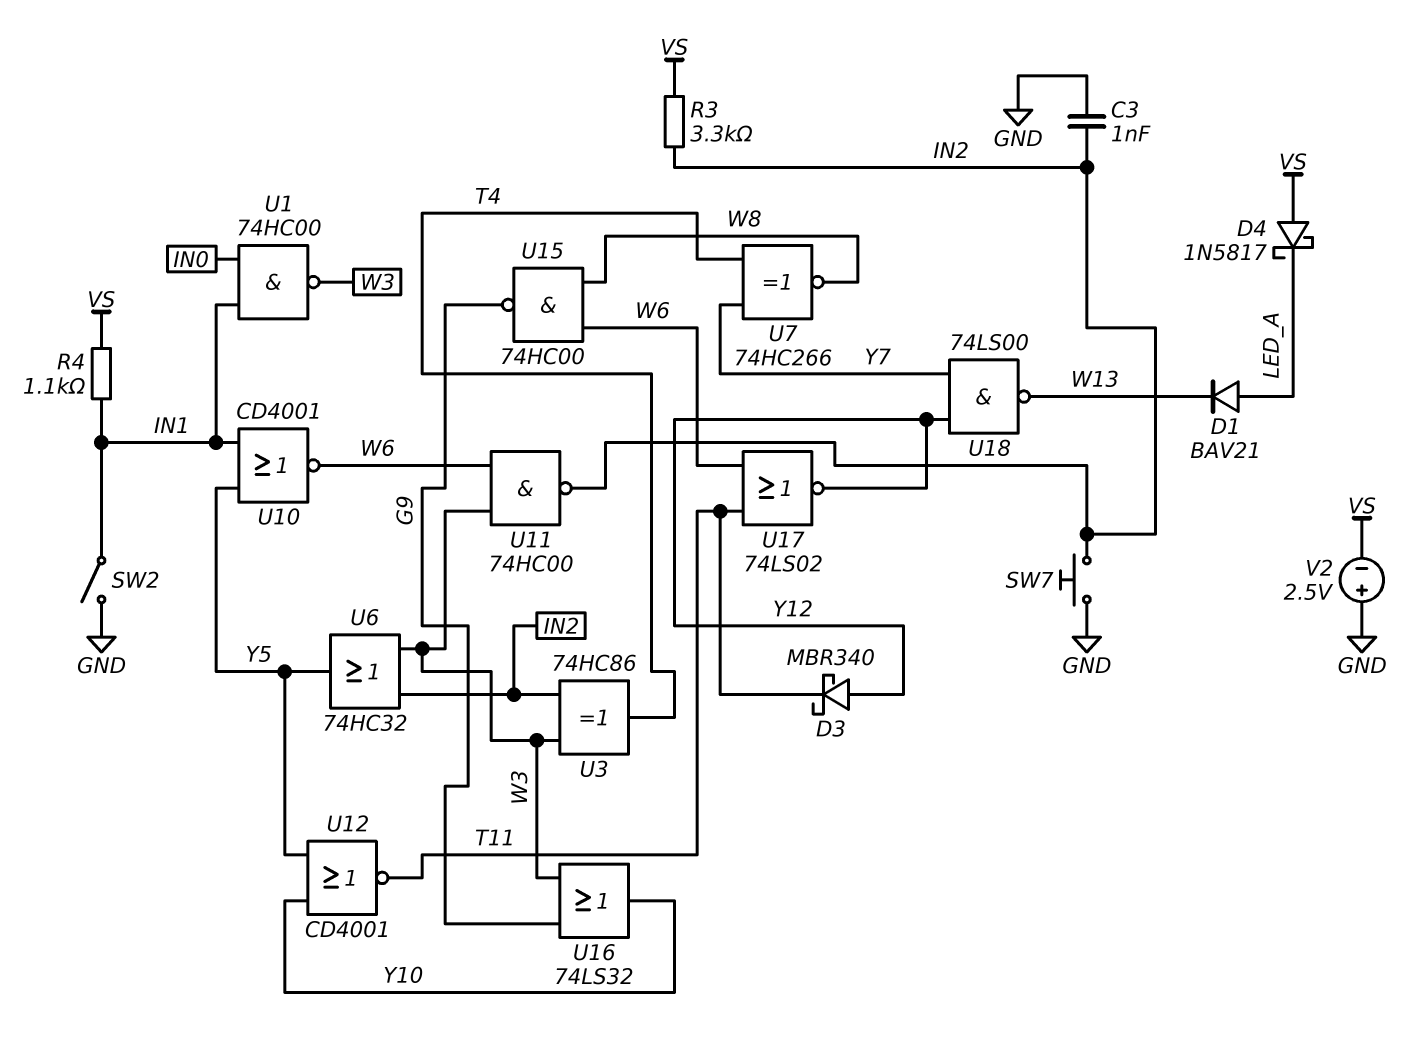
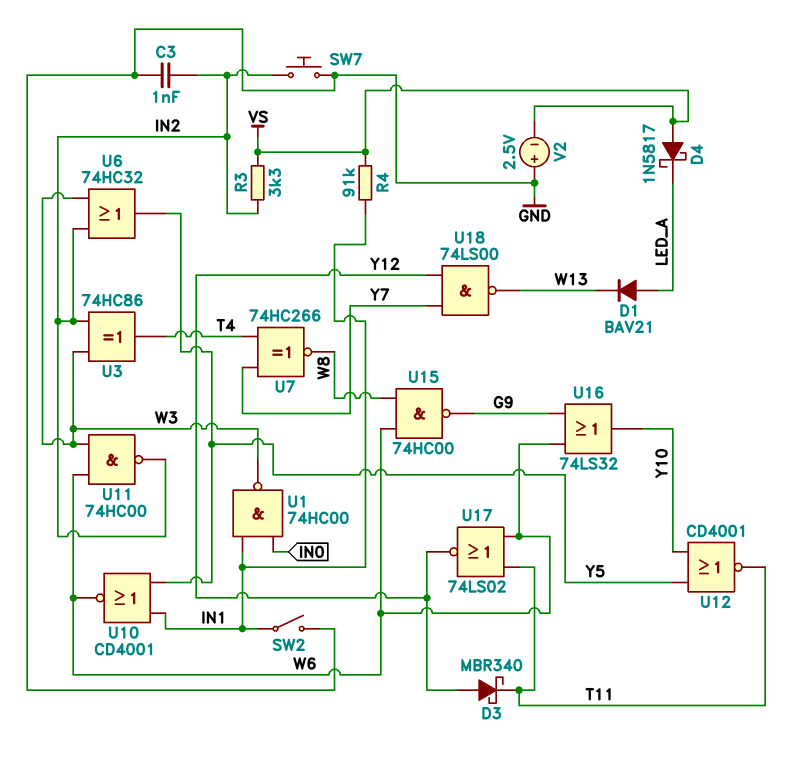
R4: 1.1k (IN1, VS) -> 91k (IN1, VS)
U16: OR 74LS32 (in G9, in W3, out Y10) -> OR 74LS32 (in G9, in W6, out Y10)

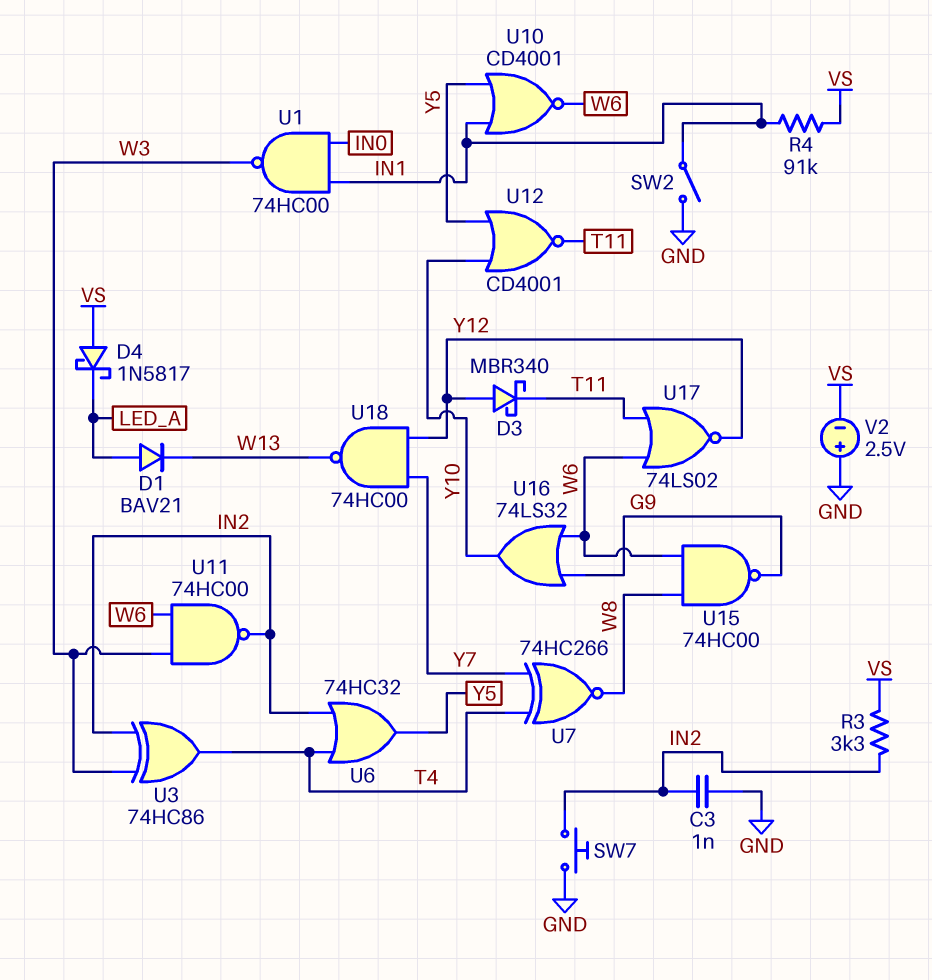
U6: OR 74HC32 (in IN2, in W3, out Y5) -> OR 74HC32 (in IN2, in T4, out Y5)
U18: NAND 74LS00 (in Y7, in Y12, out W13) -> NAND 74HC00 (in Y7, in Y12, out W13)

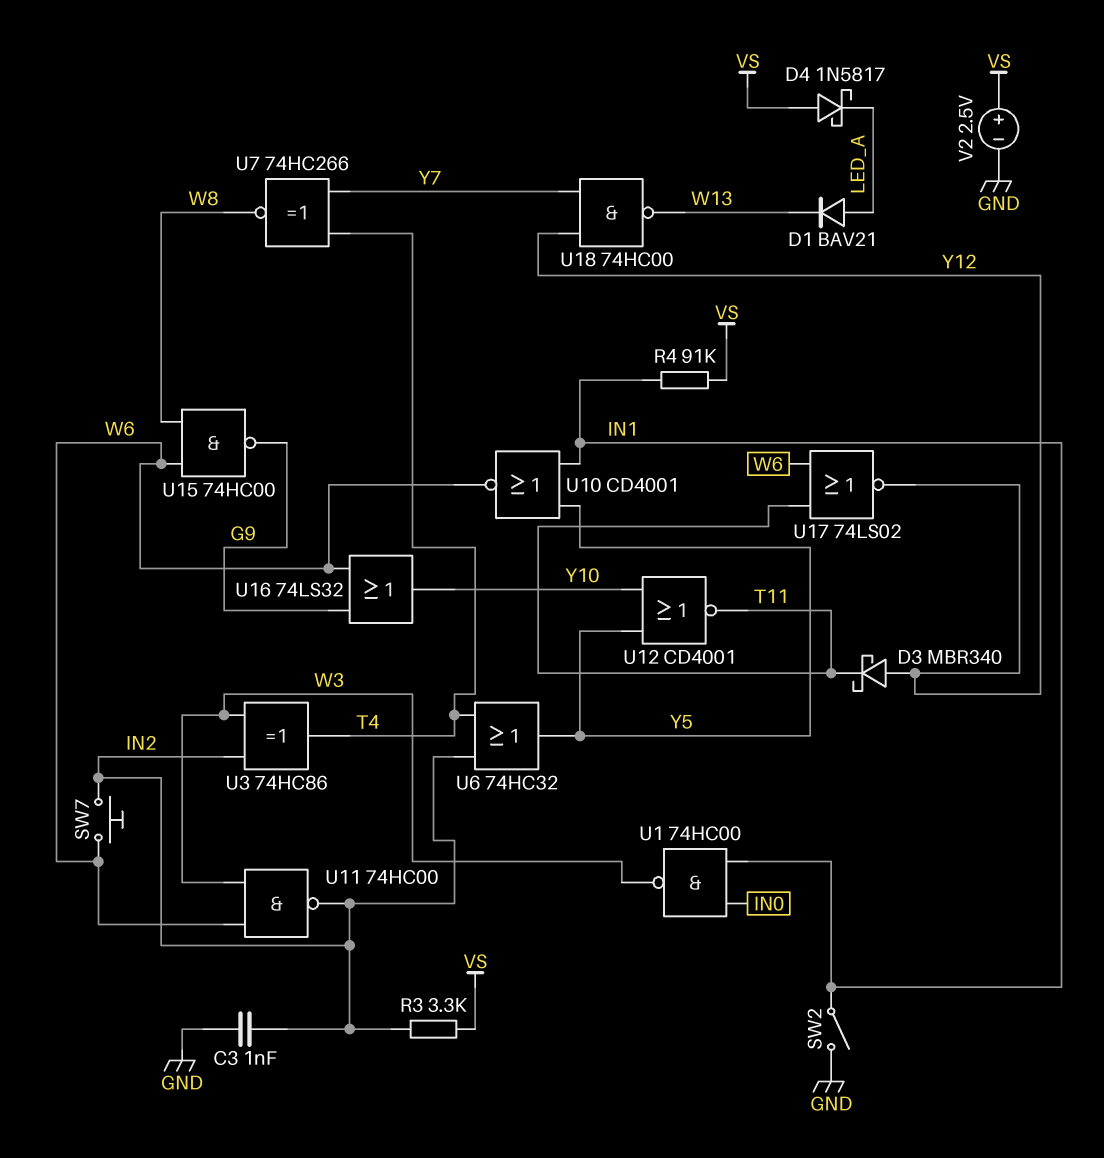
SW7: button (GND, IN2) -> button (IN2, W6)
V2: 2.5V (plus GND, minus VS) -> 2.5V (plus VS, minus GND)

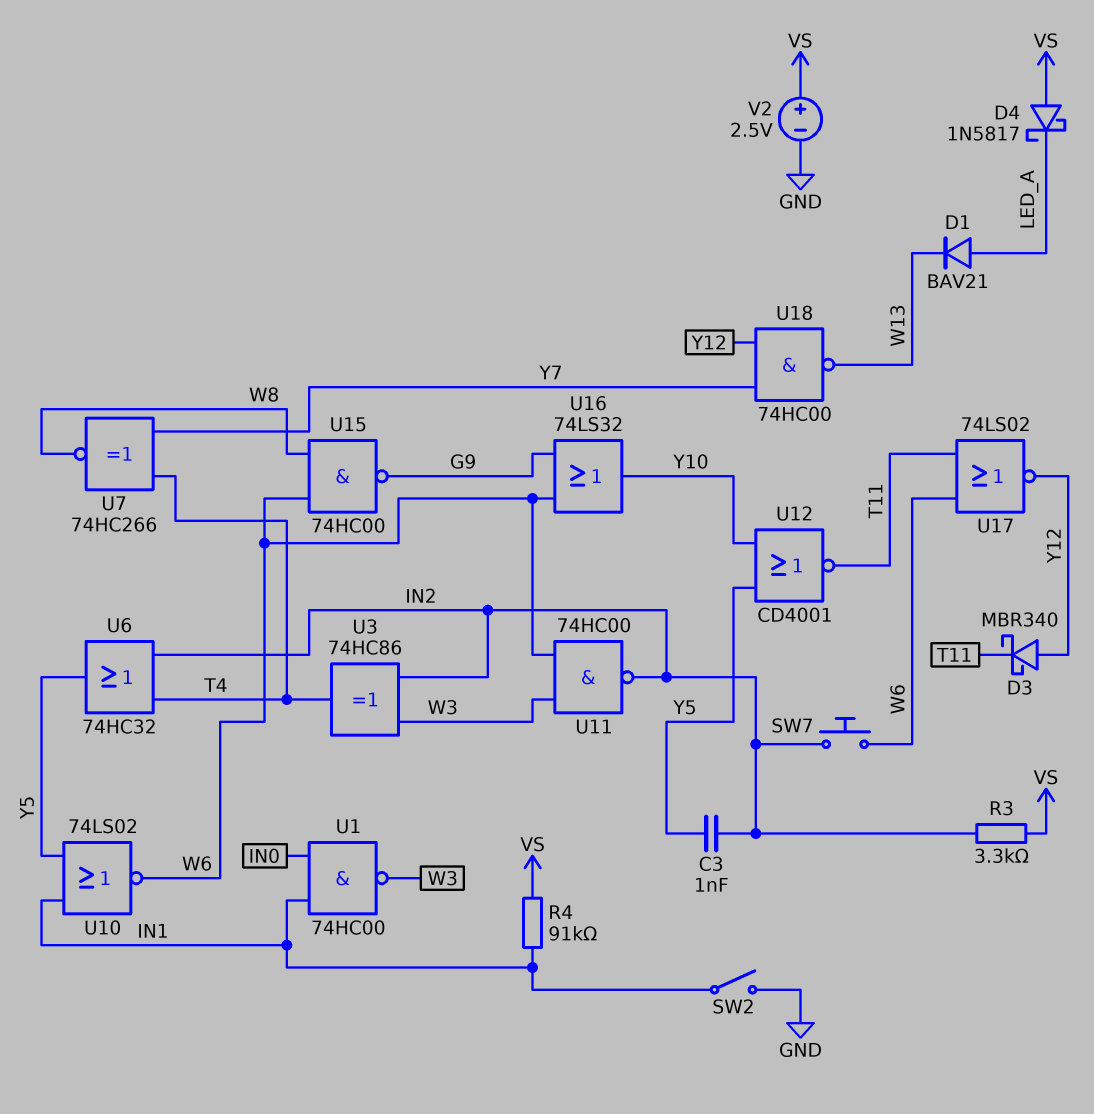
C3: 1nF (GND, IN2) -> 1nF (IN2, Y5)
U10: NOR CD4001 (in IN1, in Y5, out W6) -> NOR 74LS02 (in IN1, in Y5, out W6)

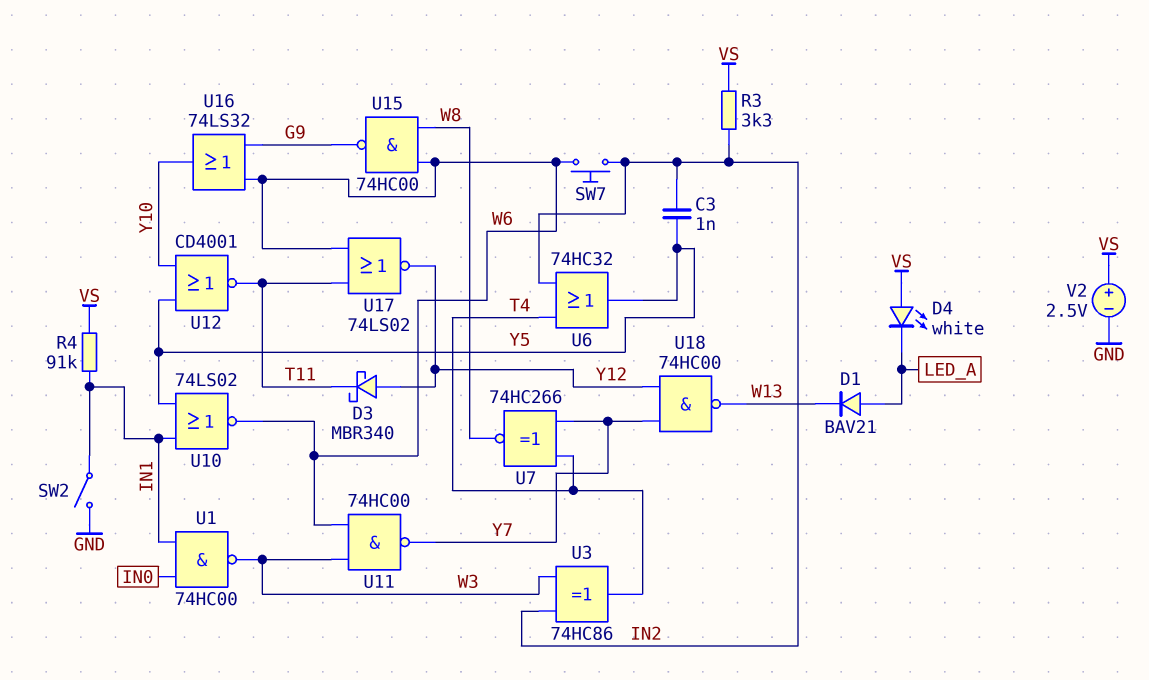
D4: schottky 1N5817 (A VS, K LED_A) -> LED white (A VS, K LED_A)
U11: NAND 74HC00 (in W3, in W6, out IN2) -> NAND 74HC00 (in W3, in W6, out Y7)

